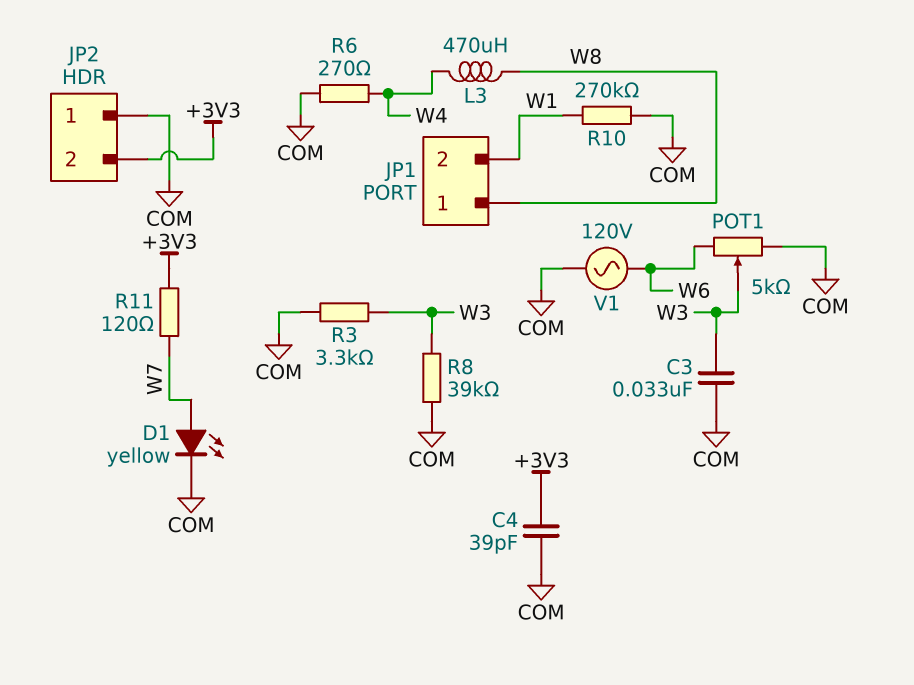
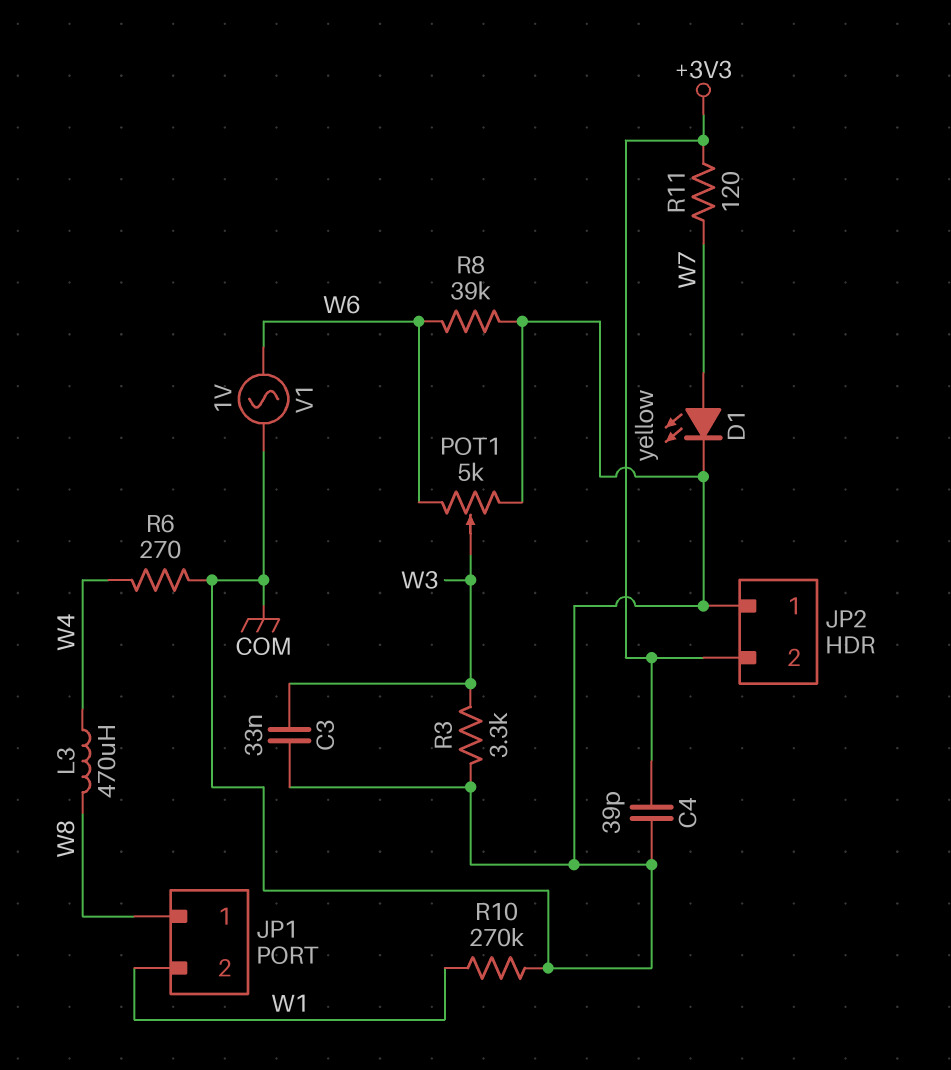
R8: 39k (COM, W3) -> 39k (COM, W6)
V1: AC 120V (COM, W6) -> AC 1V (COM, W6)

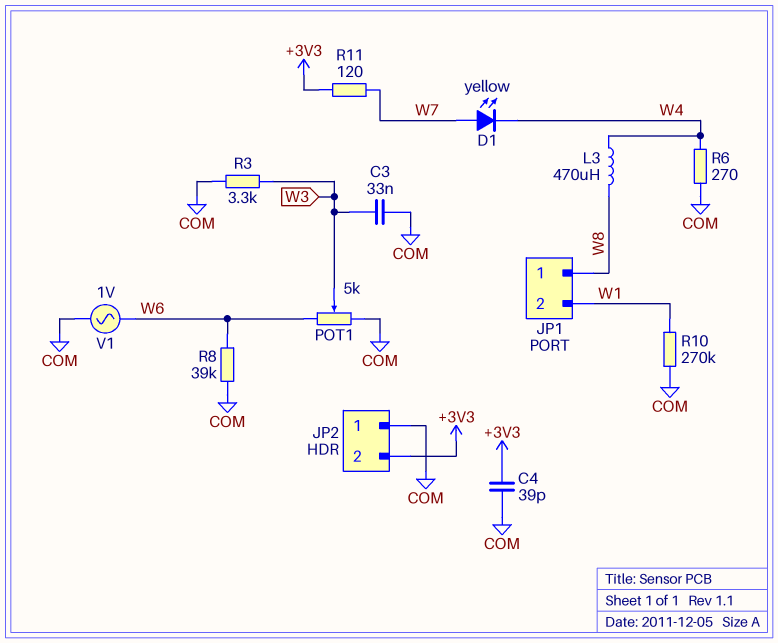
D1: LED yellow (A W7, K COM) -> LED yellow (A W7, K W4)

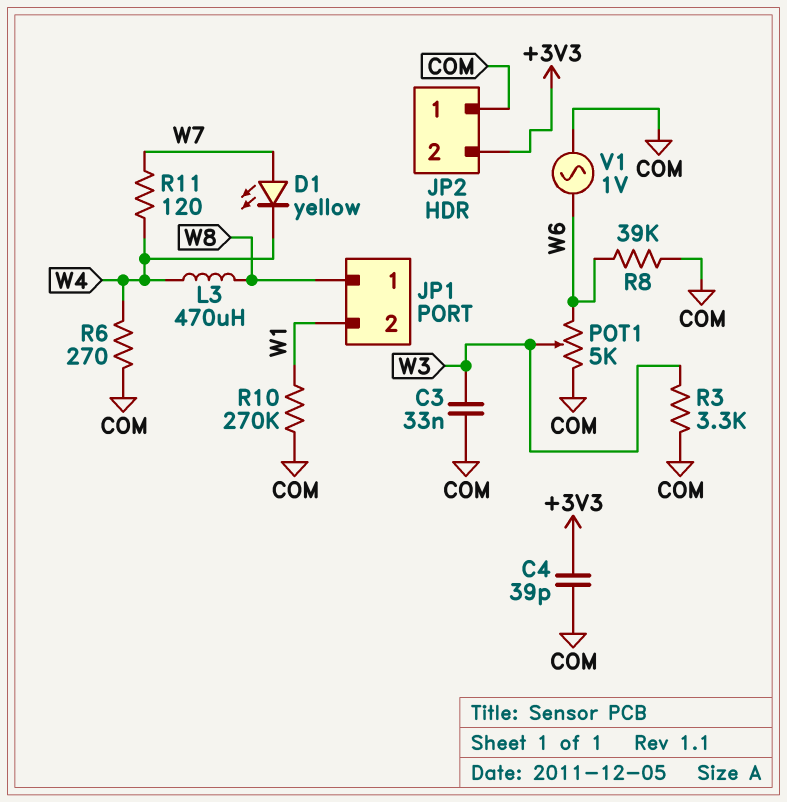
R11: 120 (+3V3, W7) -> 120 (W4, W7)

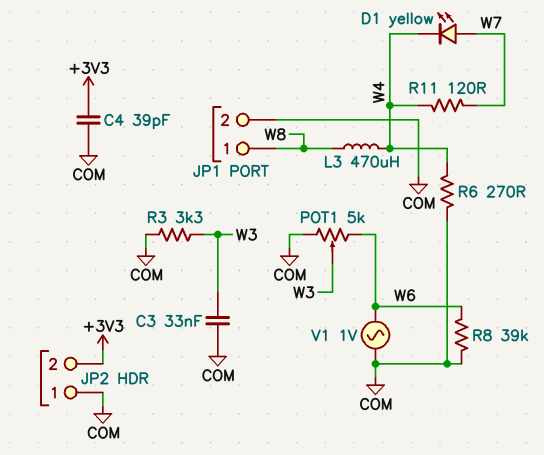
JP1 pin 2: W1 -> COM
R10: 270k (COM, W1) -> none

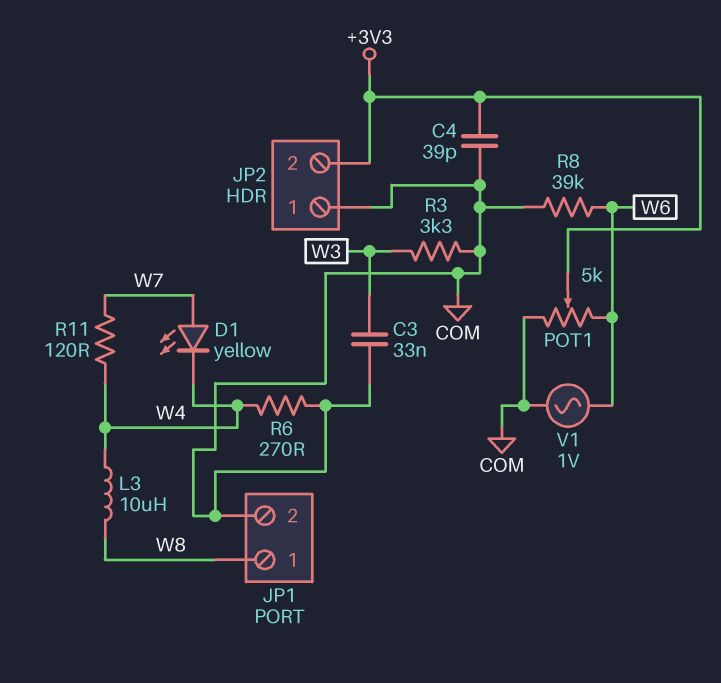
L3: 470uH (W4, W8) -> 10uH (W4, W8)
POT1: 5k (COM, W6, wiper W3) -> 5k (COM, W6, wiper +3V3)

